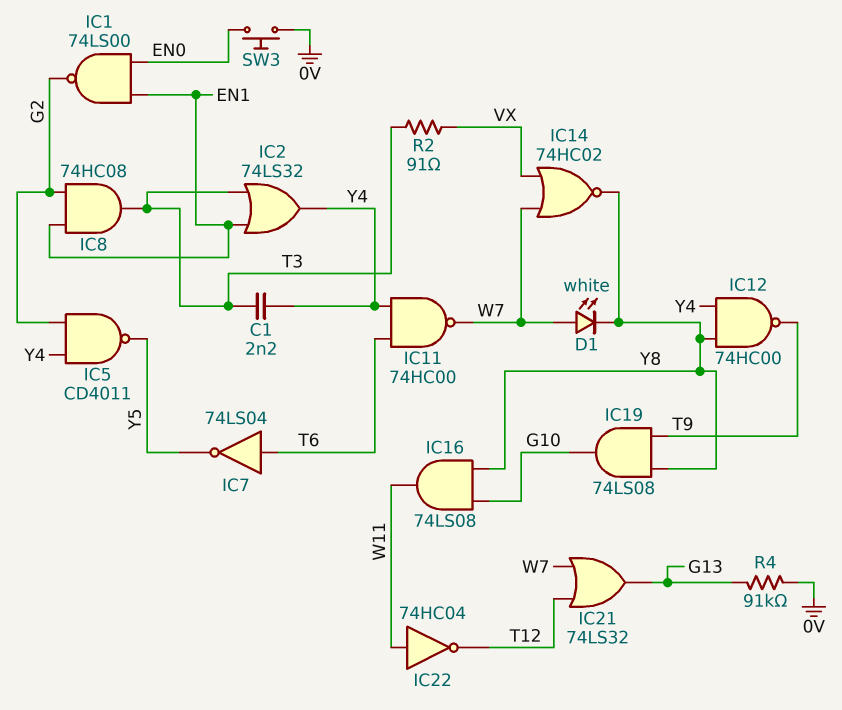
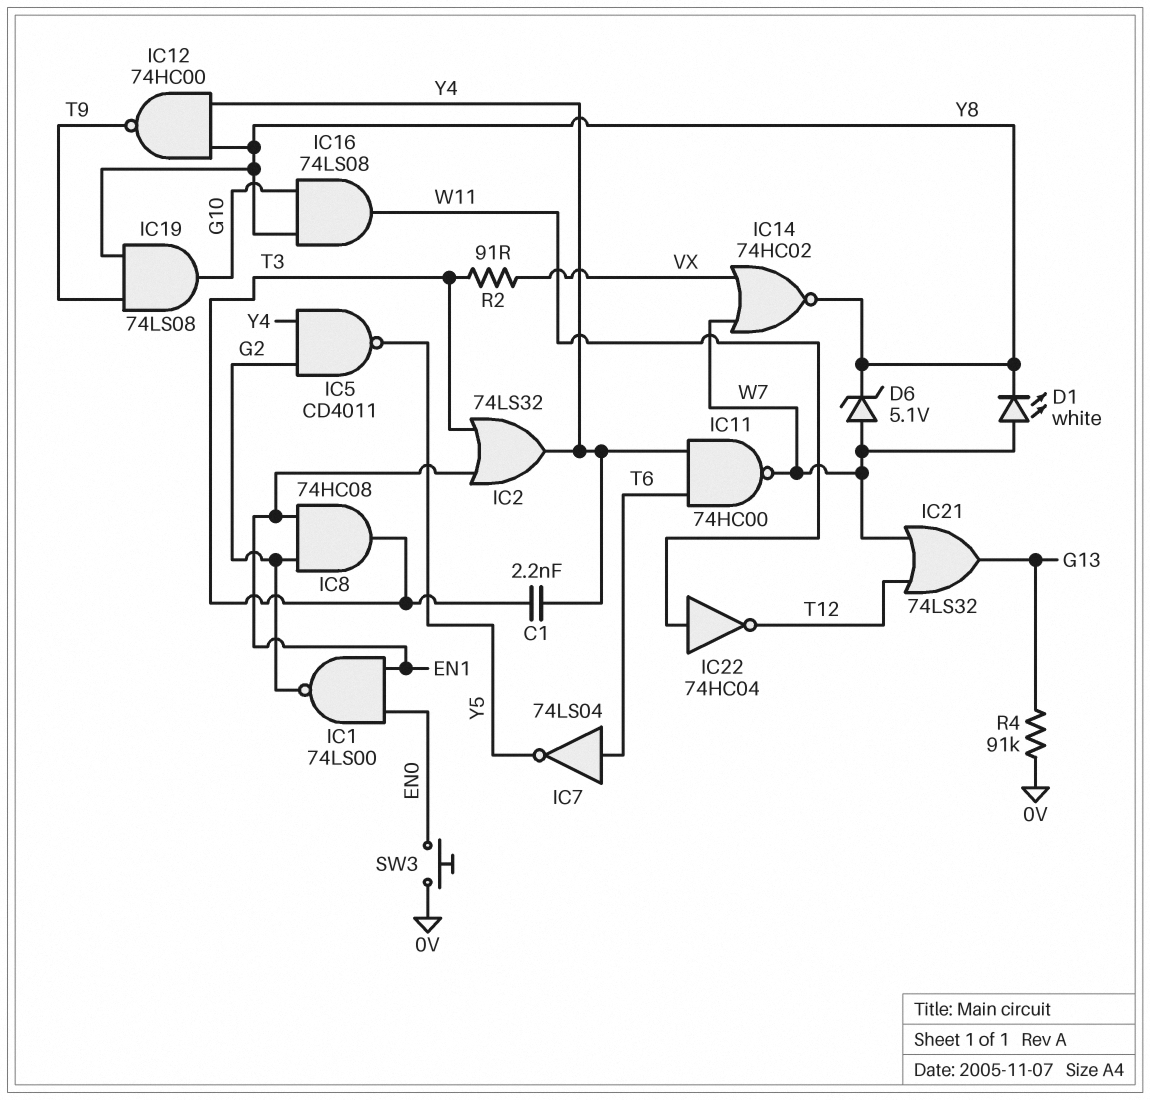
D6: none -> zener 5.1V (A W7, K Y8)

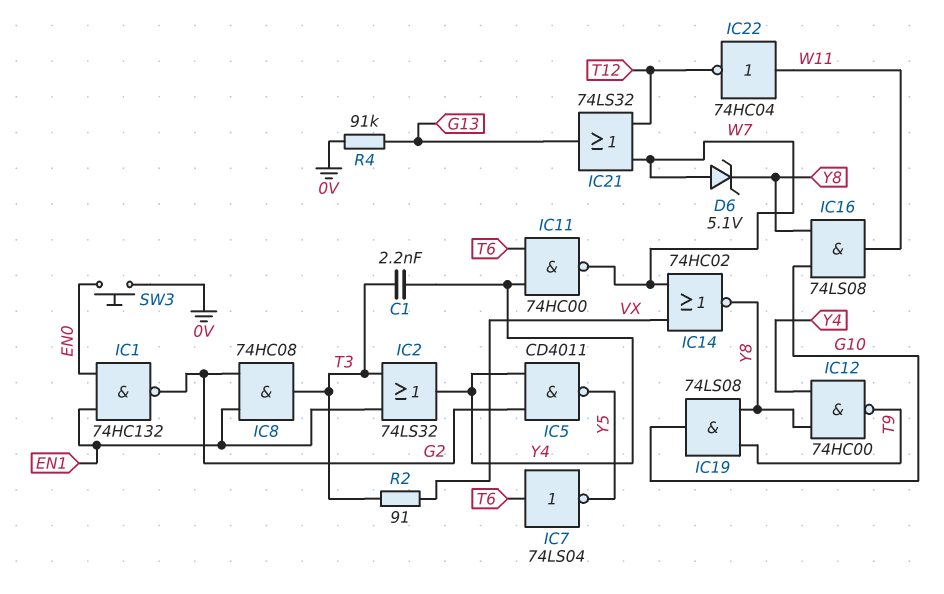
D1: LED white (A W7, K Y8) -> none
IC1: NAND 74LS00 (in EN0, in EN1, out G2) -> NAND 74HC132 (in EN0, in EN1, out G2)

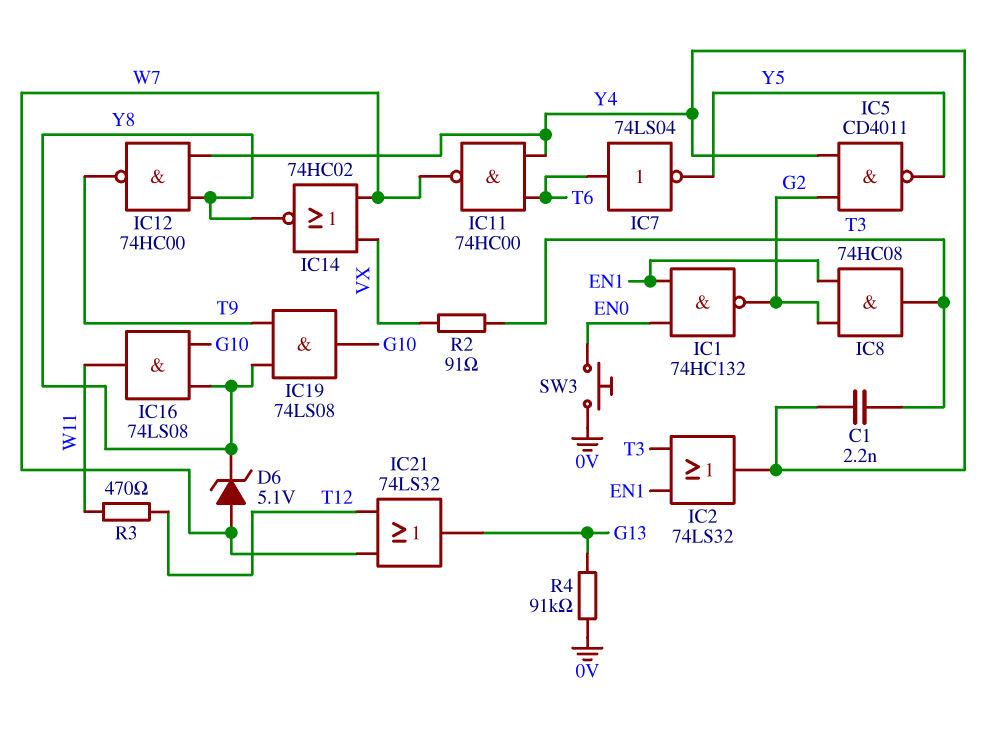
IC22: NOT 74HC04 (in W11, out T12) -> none
R3: none -> 470 (T12, W11)

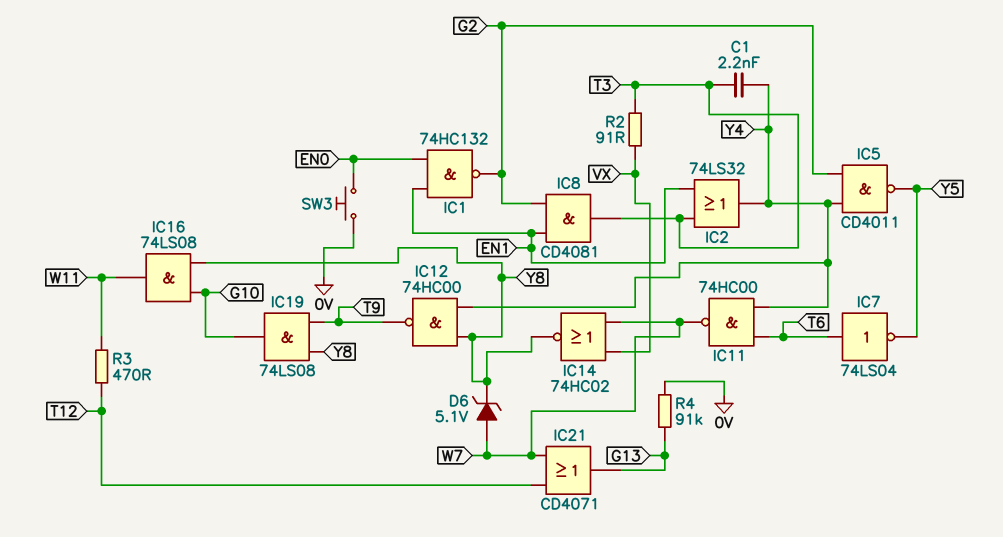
IC8: AND 74HC08 (in EN1, in G2, out T3) -> AND CD4081 (in EN1, in G2, out T3)
IC21: OR 74LS32 (in T12, in W7, out G13) -> OR CD4071 (in T12, in W7, out G13)

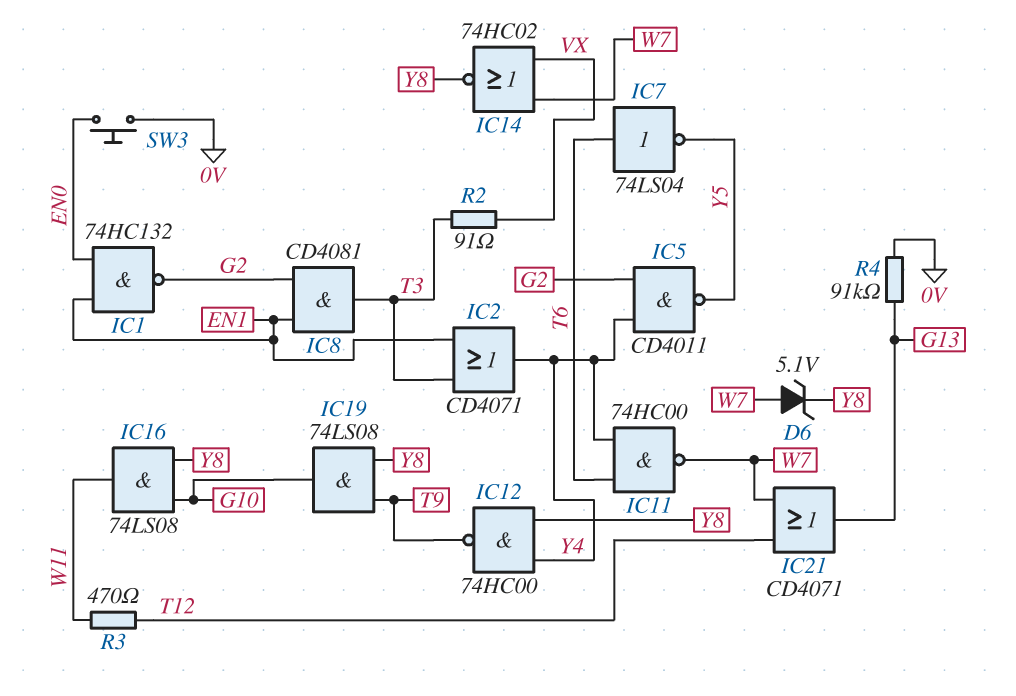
C1: 2.2nF (T3, Y4) -> none
IC2: OR 74LS32 (in EN1, in T3, out Y4) -> OR CD4071 (in EN1, in T3, out Y4)

